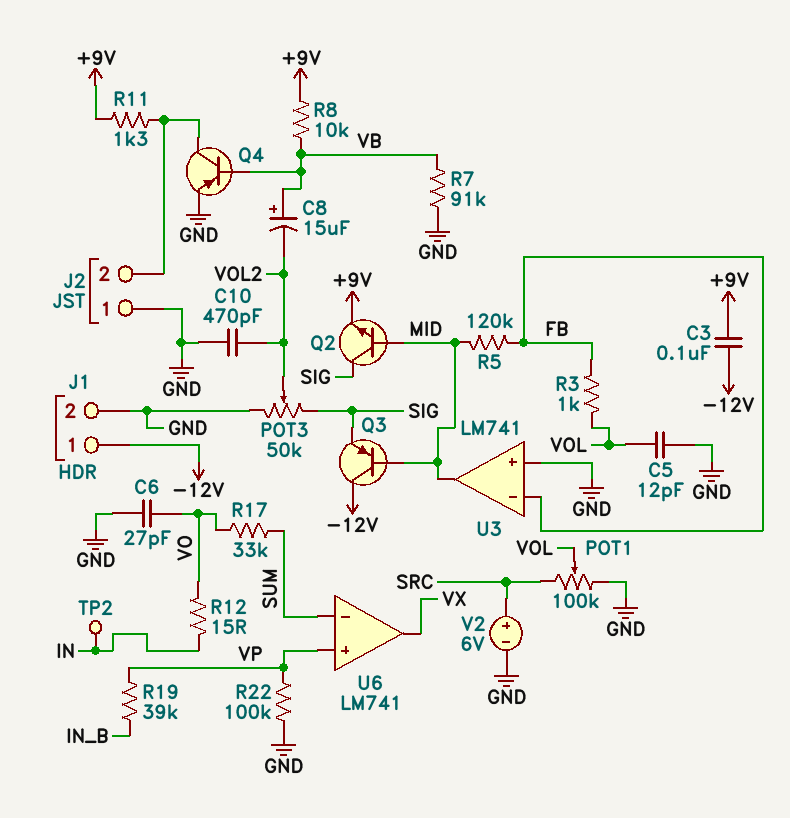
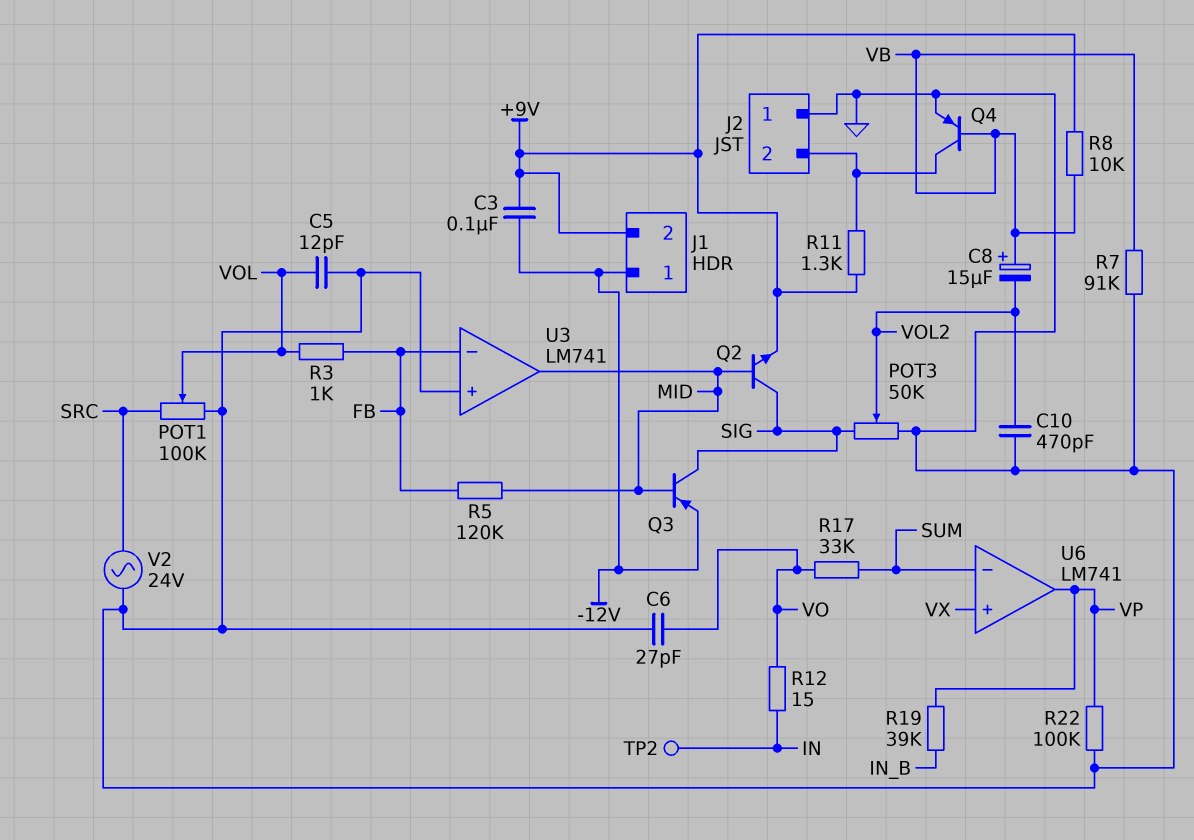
J1 pin 2: GND -> +9V
Q3: PNP (B MID, C -12V, E SIG) -> PNP (B MID, C SIG, E -12V)
U6 pin in+: VP -> VX
U6 pin out: VX -> VP
V2: 6V (plus SRC, minus GND) -> AC 24V (GND, SRC)

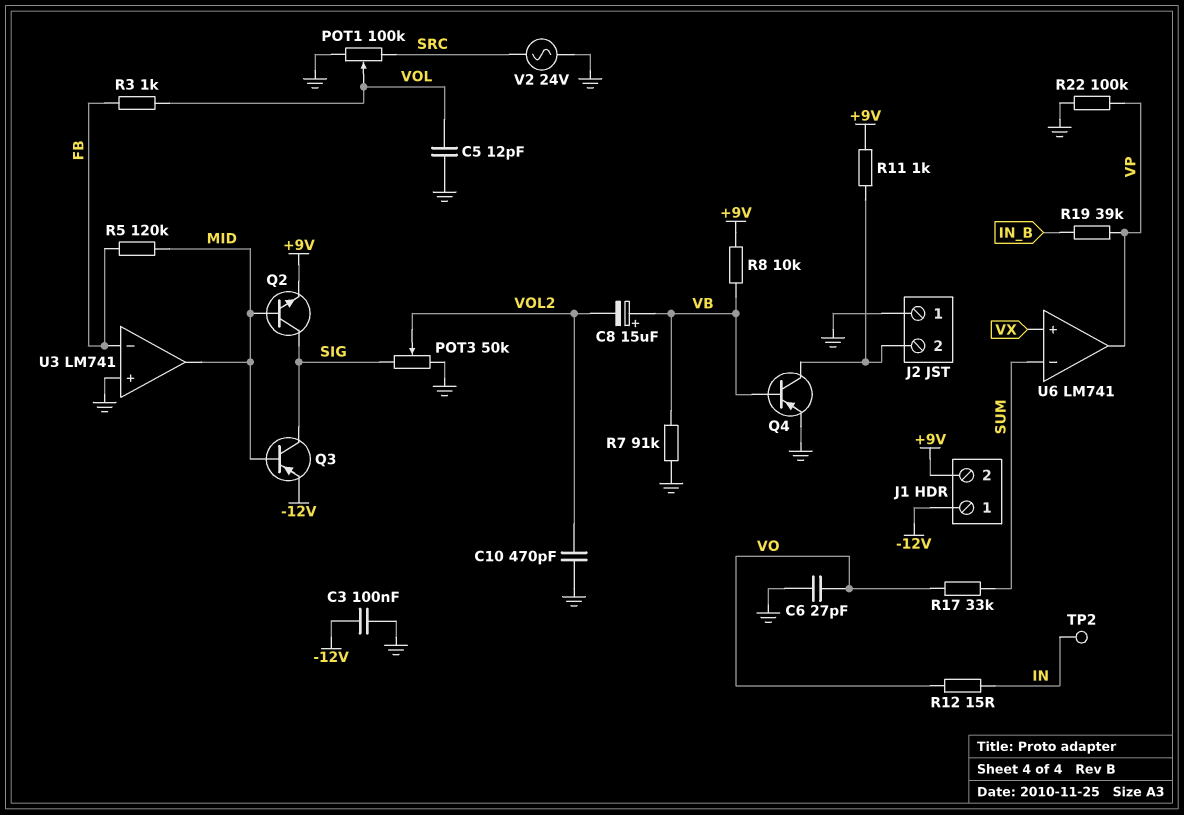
C3: 100nF (+9V, -12V) -> 100nF (-12V, GND)
R11: 1.3k (+9V, J2/2) -> 1k (+9V, J2/2)

